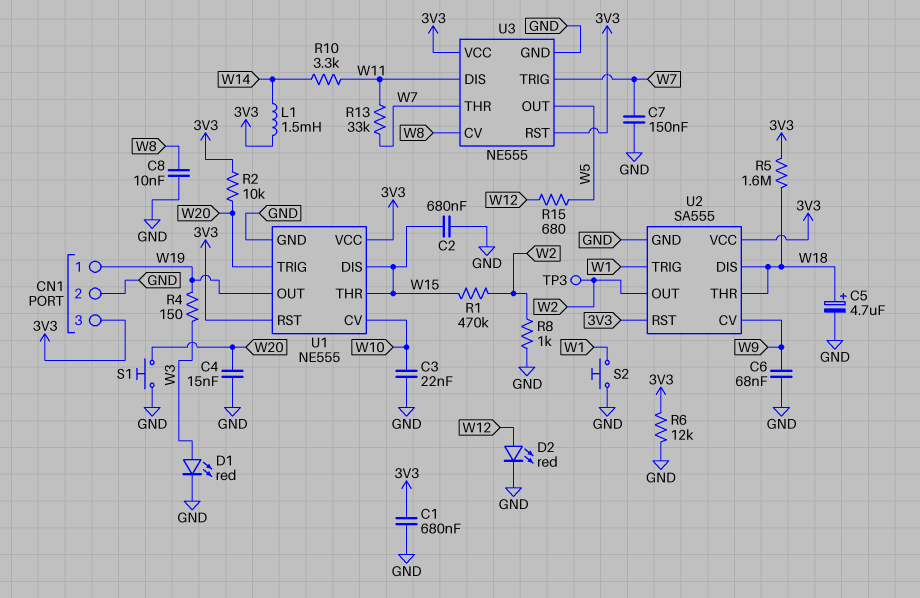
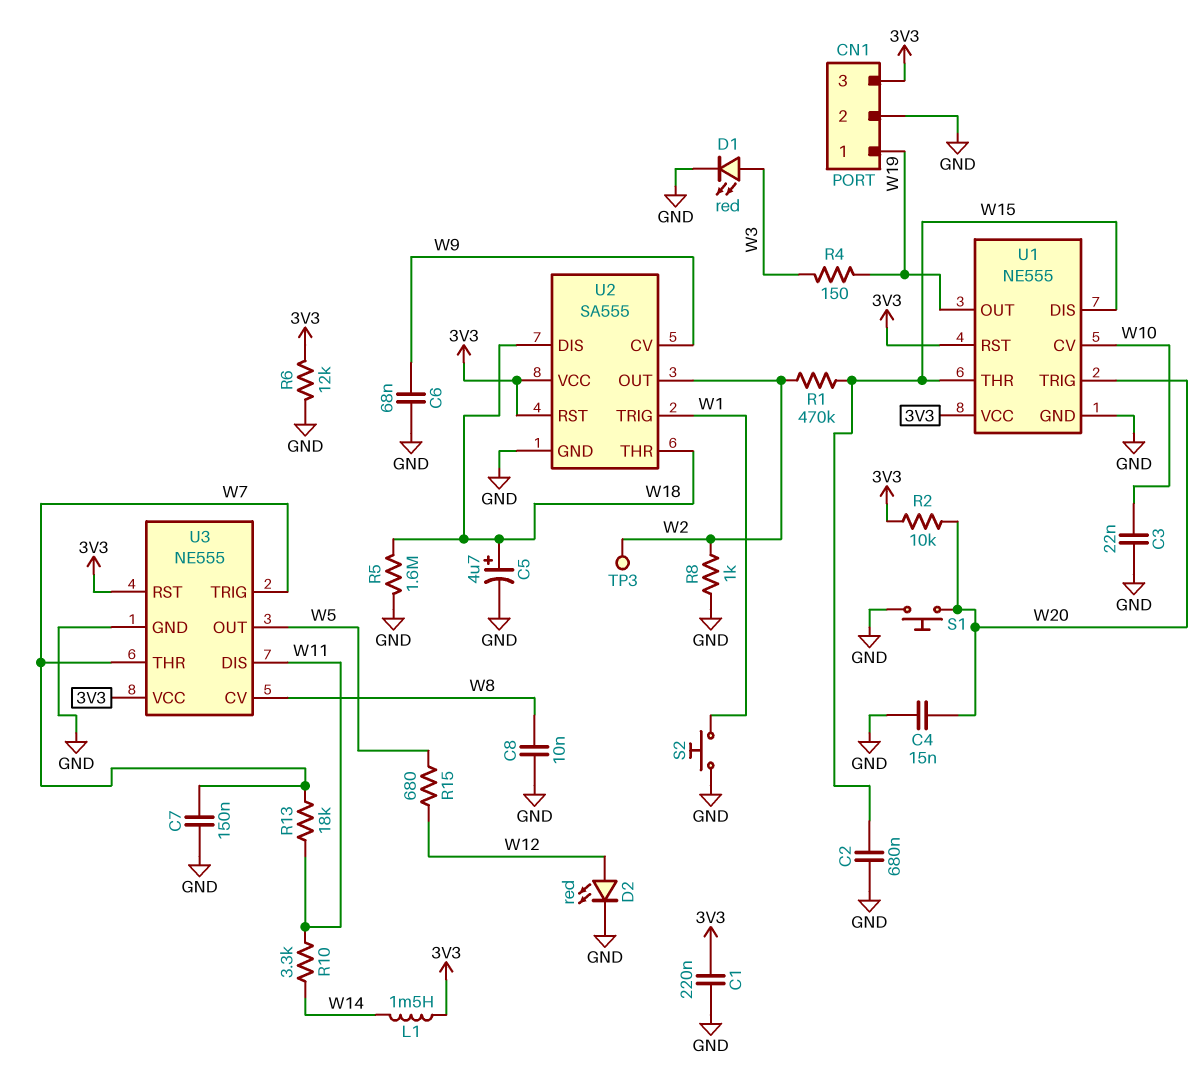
C1: 680nF (3V3, GND) -> 220nF (3V3, GND)
R5: 1.6M (3V3, W18) -> 1.6M (GND, W18)
R13: 33k (W7, W11) -> 18k (W7, W11)

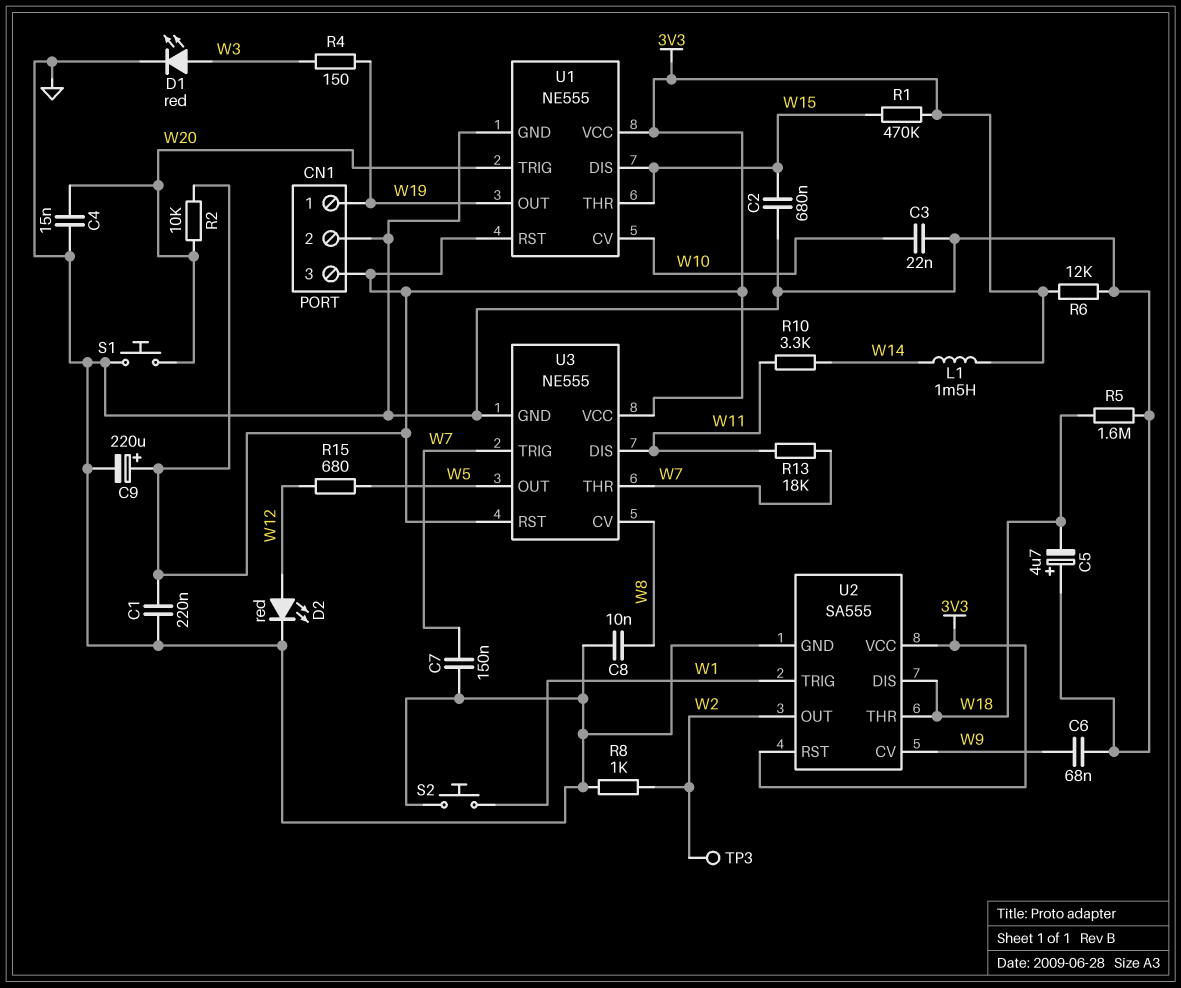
C5: 4.7uF (plus W18, minus GND) -> 4.7uF (plus GND, minus W18)
C9: none -> 220uF (plus 3V3, minus GND)
R1: 470k (W2, W15) -> 470k (3V3, W15)

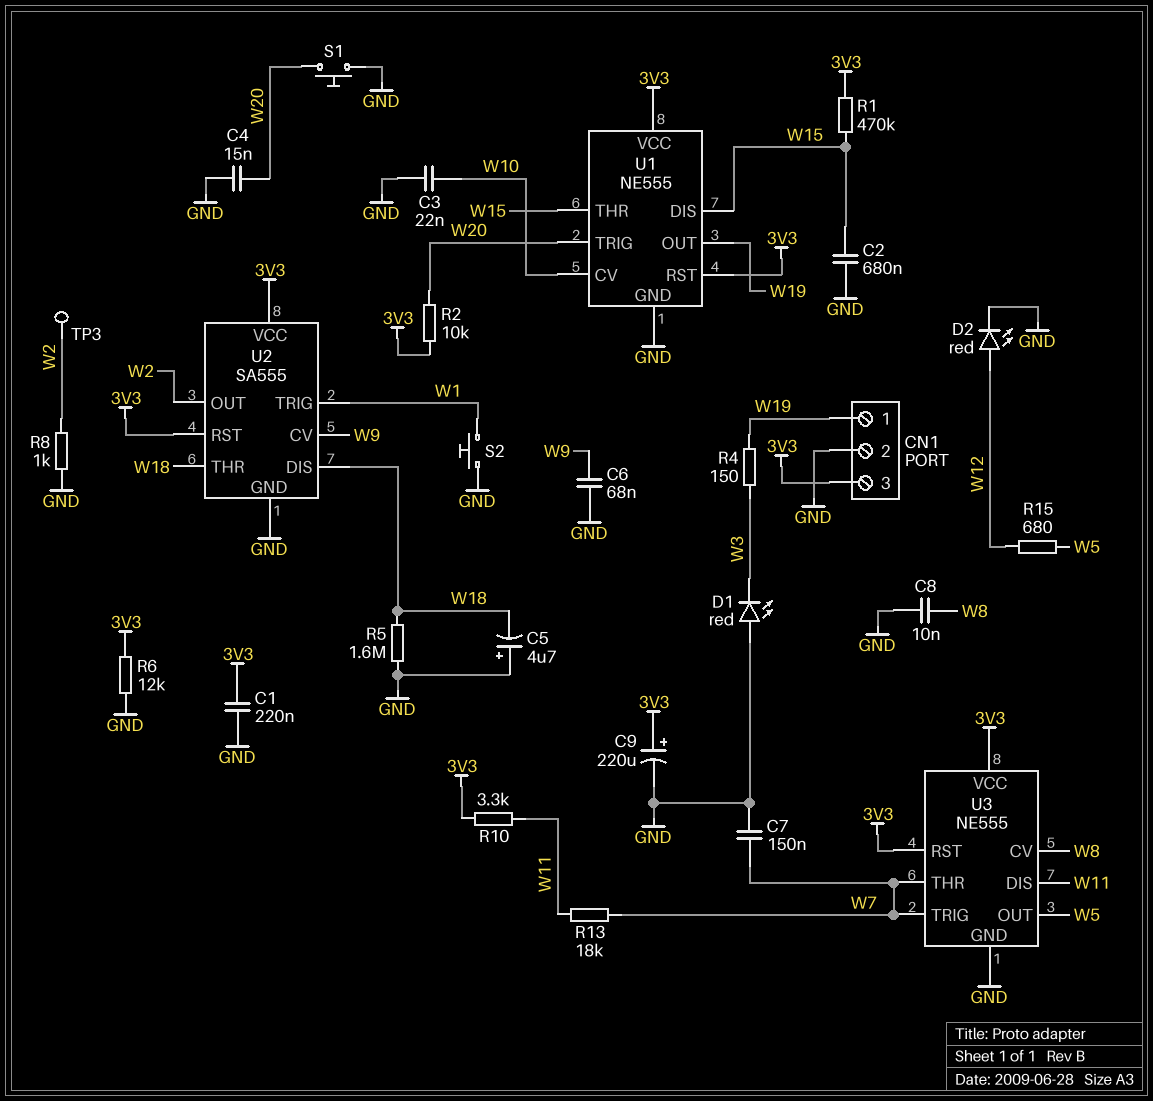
D1: LED red (A W3, K GND) -> LED red (A GND, K W3)
L1: 1.5mH (3V3, W14) -> none
R10: 3.3k (W11, W14) -> 3.3k (3V3, W11)

